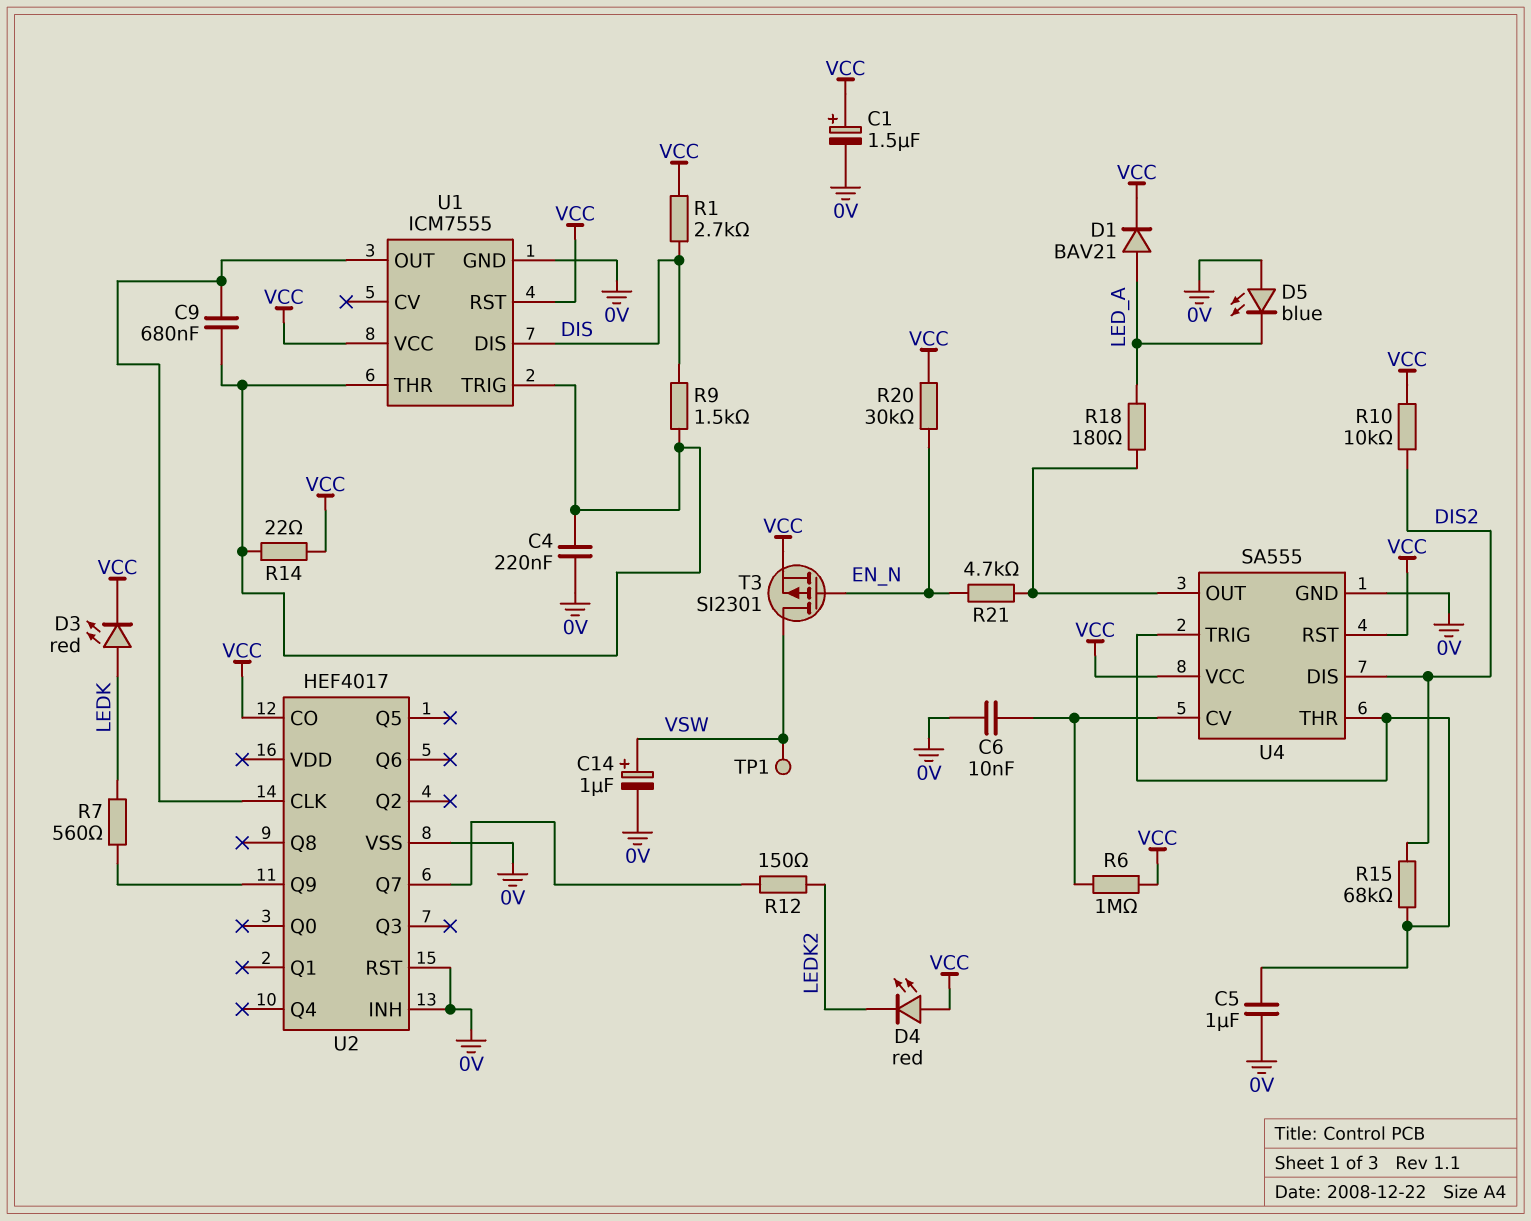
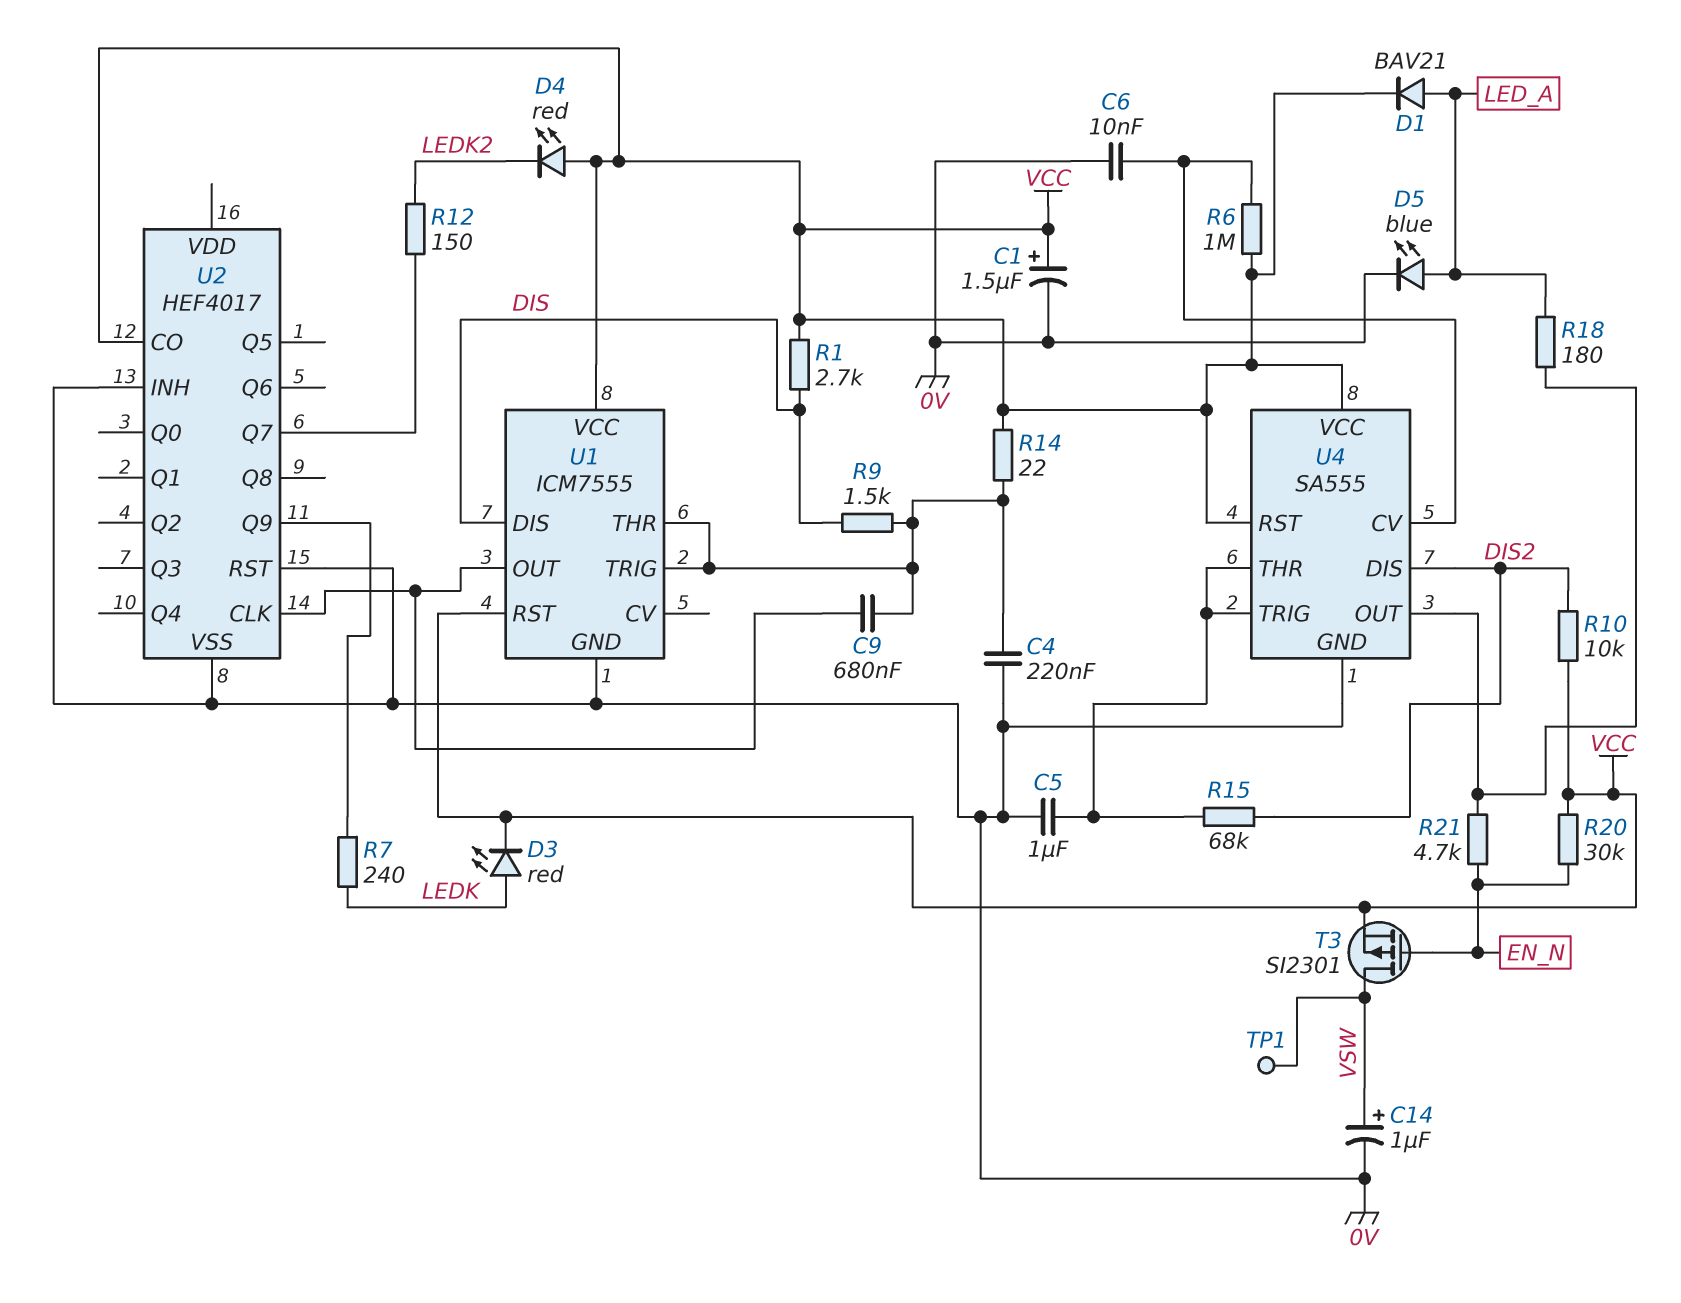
D5: LED blue (A 0V, K LED_A) -> LED blue (A LED_A, K 0V)
R7: 560 (LEDK, U2/Q9) -> 240 (LEDK, U2/Q9)

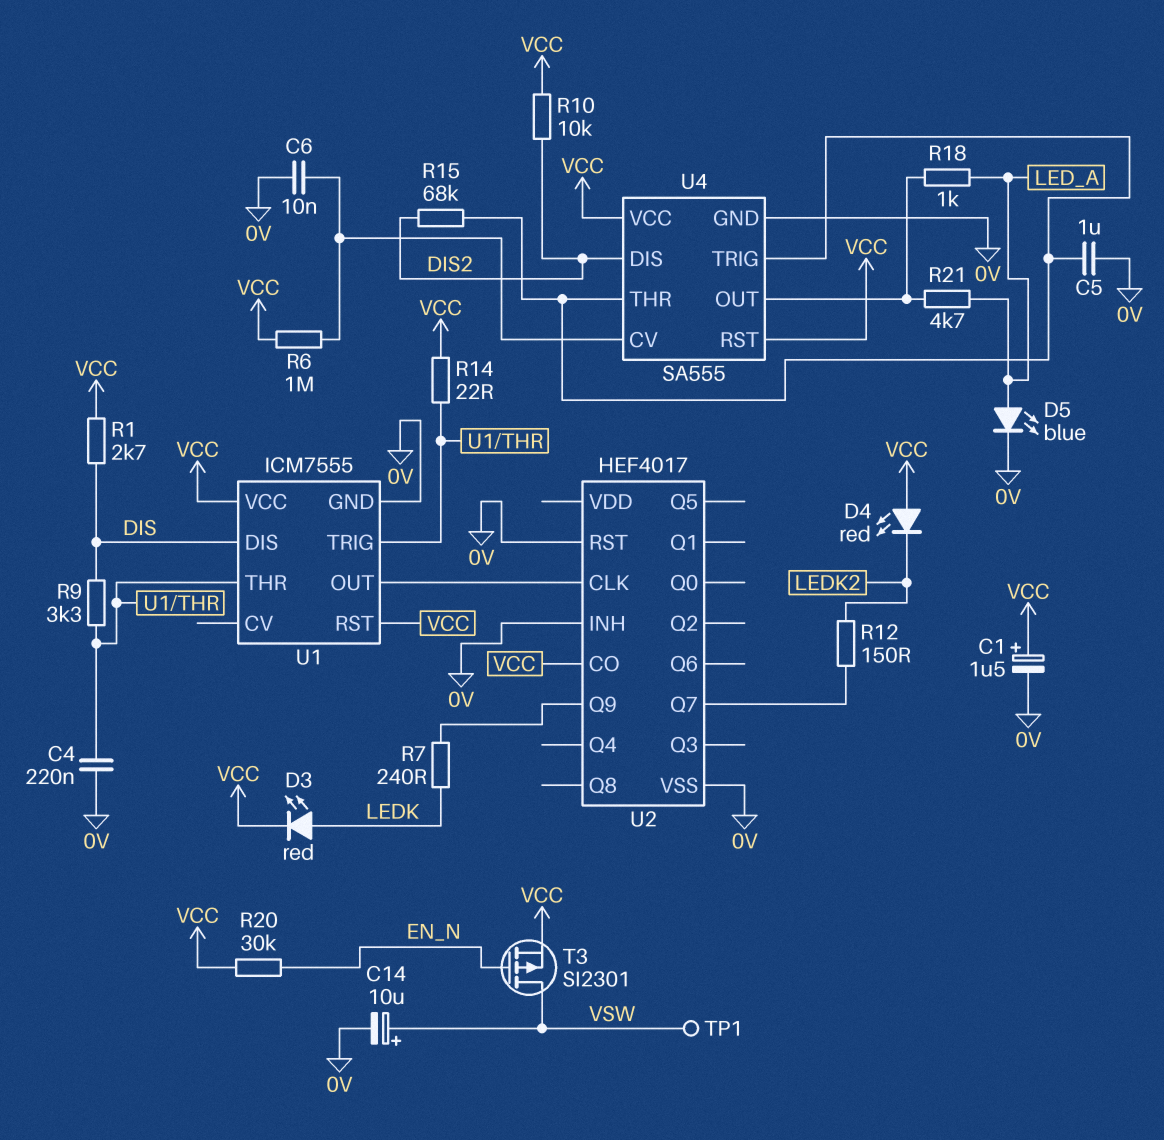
C9: 680nF (U1/OUT, U1/THR) -> none
C14: 1uF (plus VSW, minus 0V) -> 10uF (plus VSW, minus 0V)
D1: diode BAV21 (A LED_A, K VCC) -> none
R9: 1.5k (DIS, U1/THR) -> 3.3k (DIS, U1/THR)
R18: 180 (LED_A, U4/OUT) -> 1k (LED_A, U4/OUT)
R21: 4.7k (EN_N, U4/OUT) -> 4.7k (LED_A, U4/OUT)

